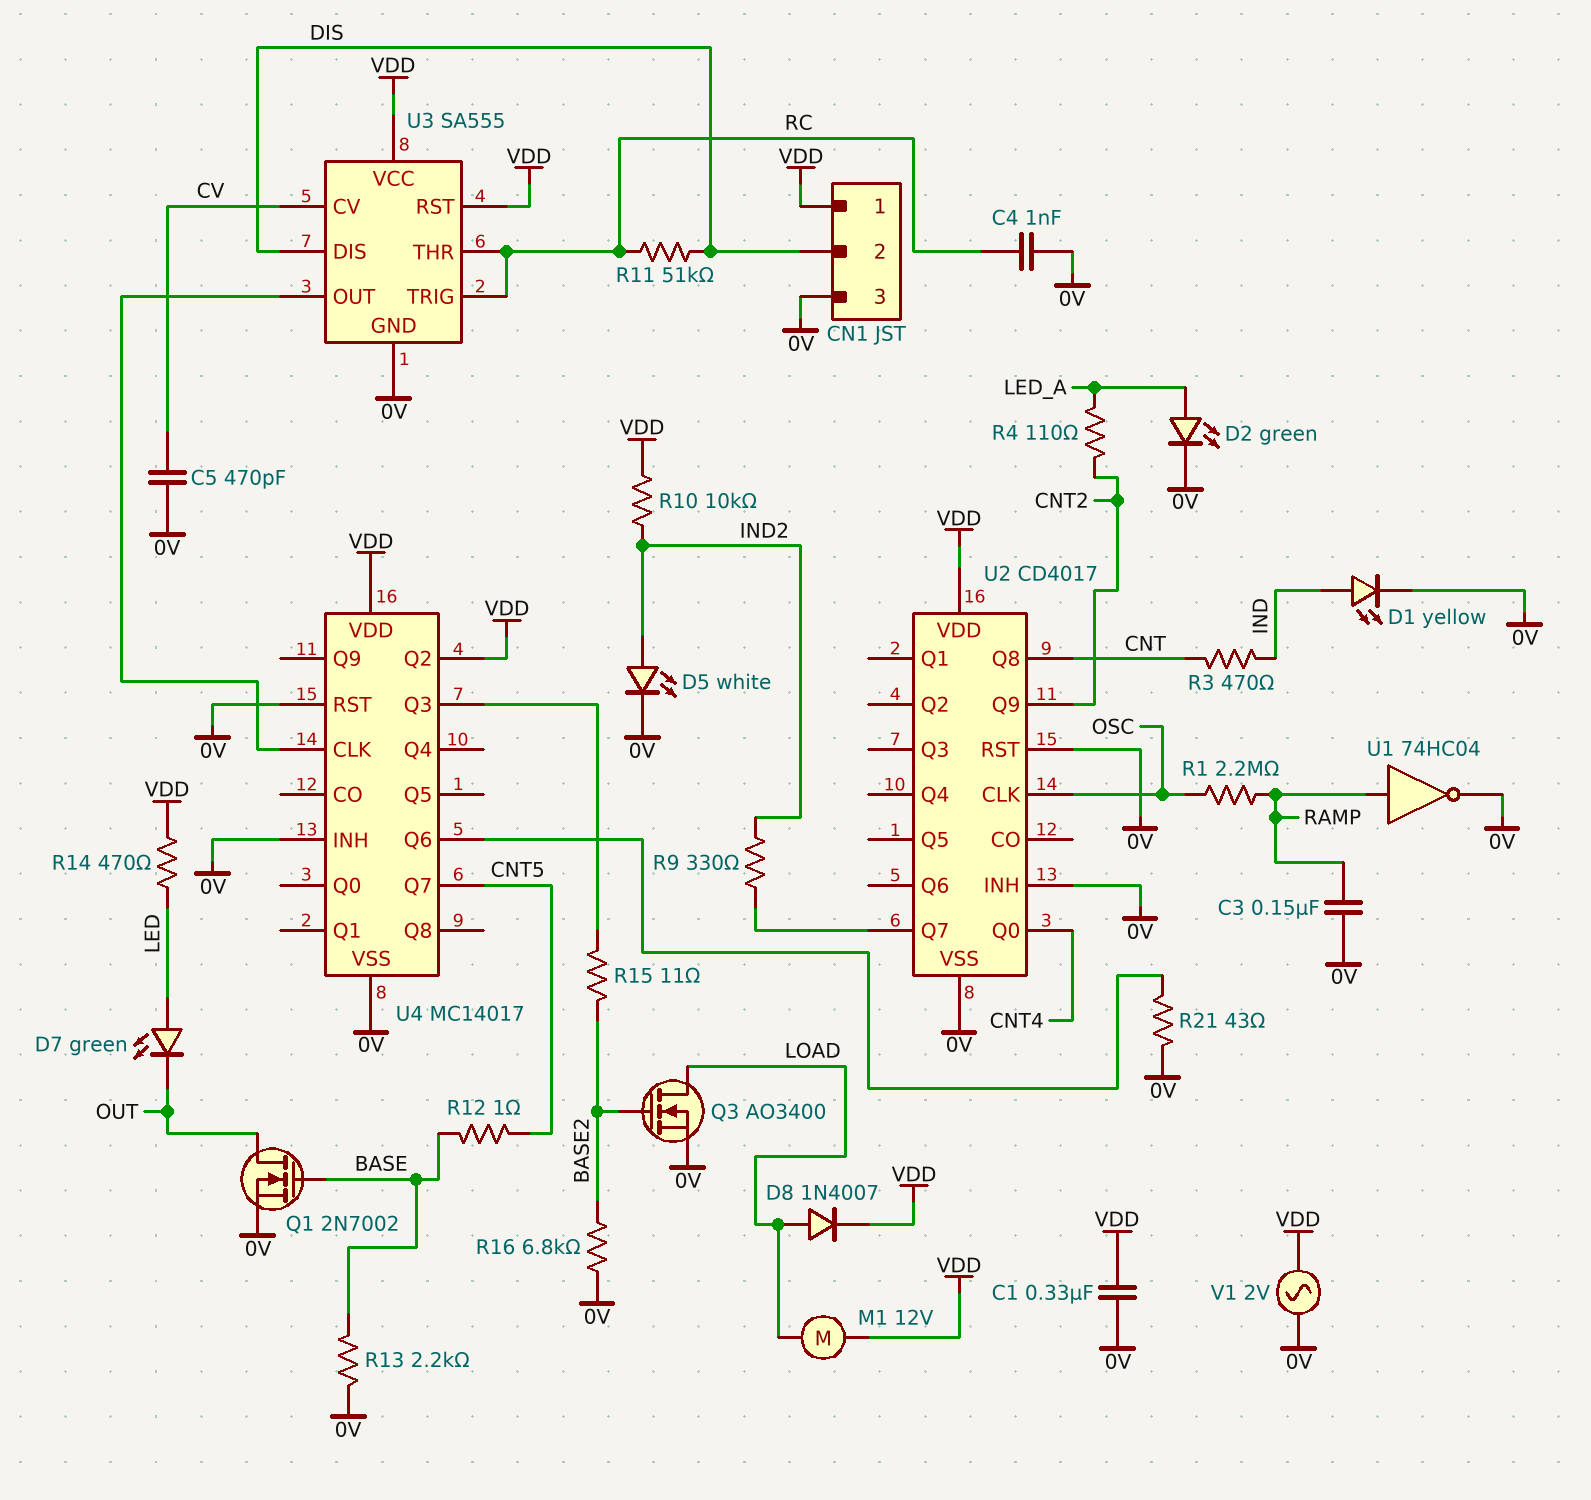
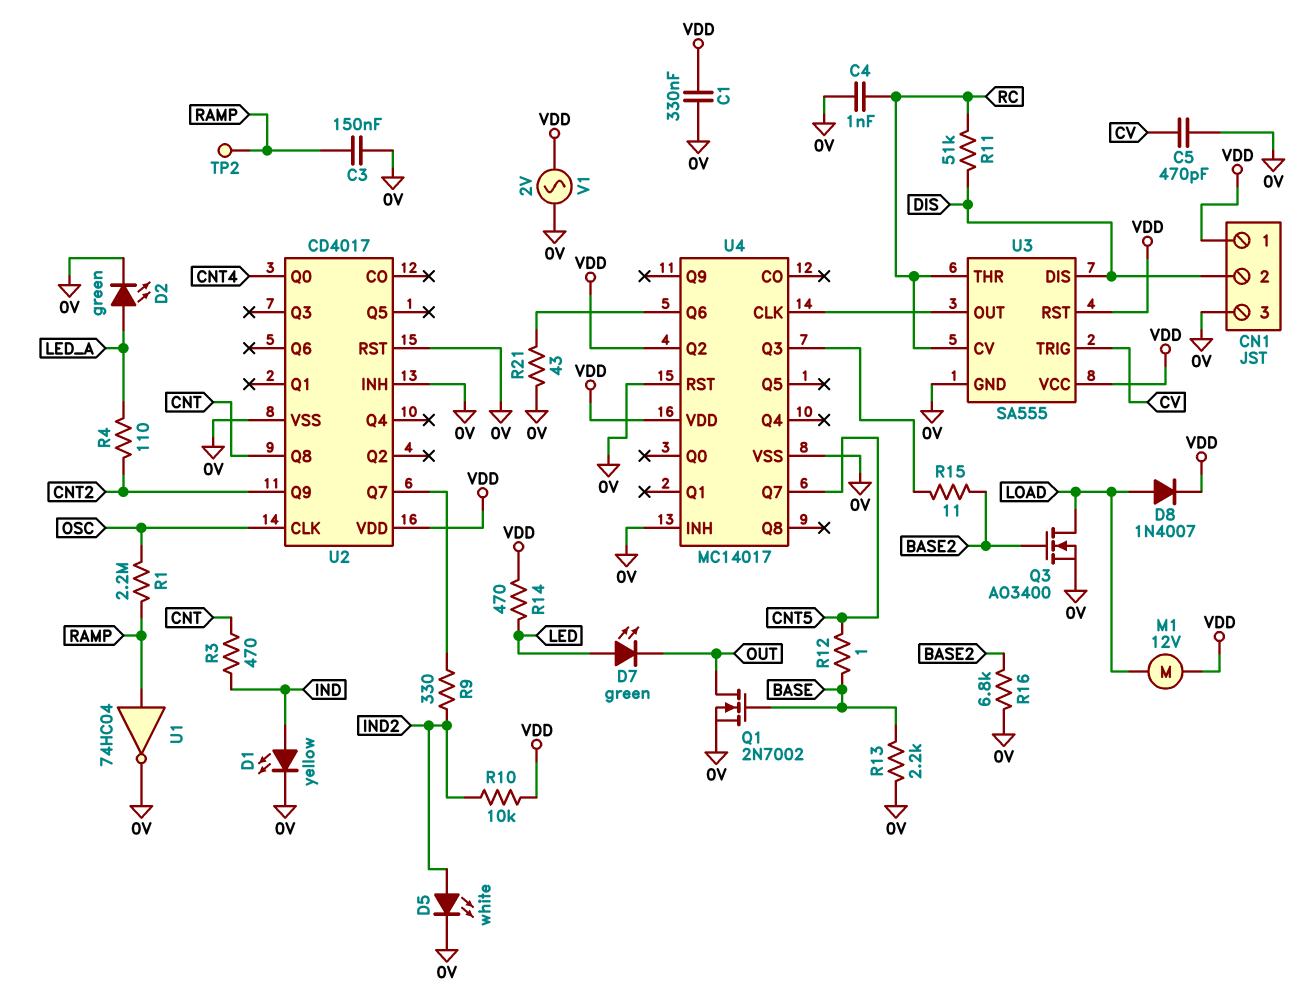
TP2: none -> test point (RAMP)
U3 pin CV: CV -> RC
U3 pin TRIG: RC -> CV

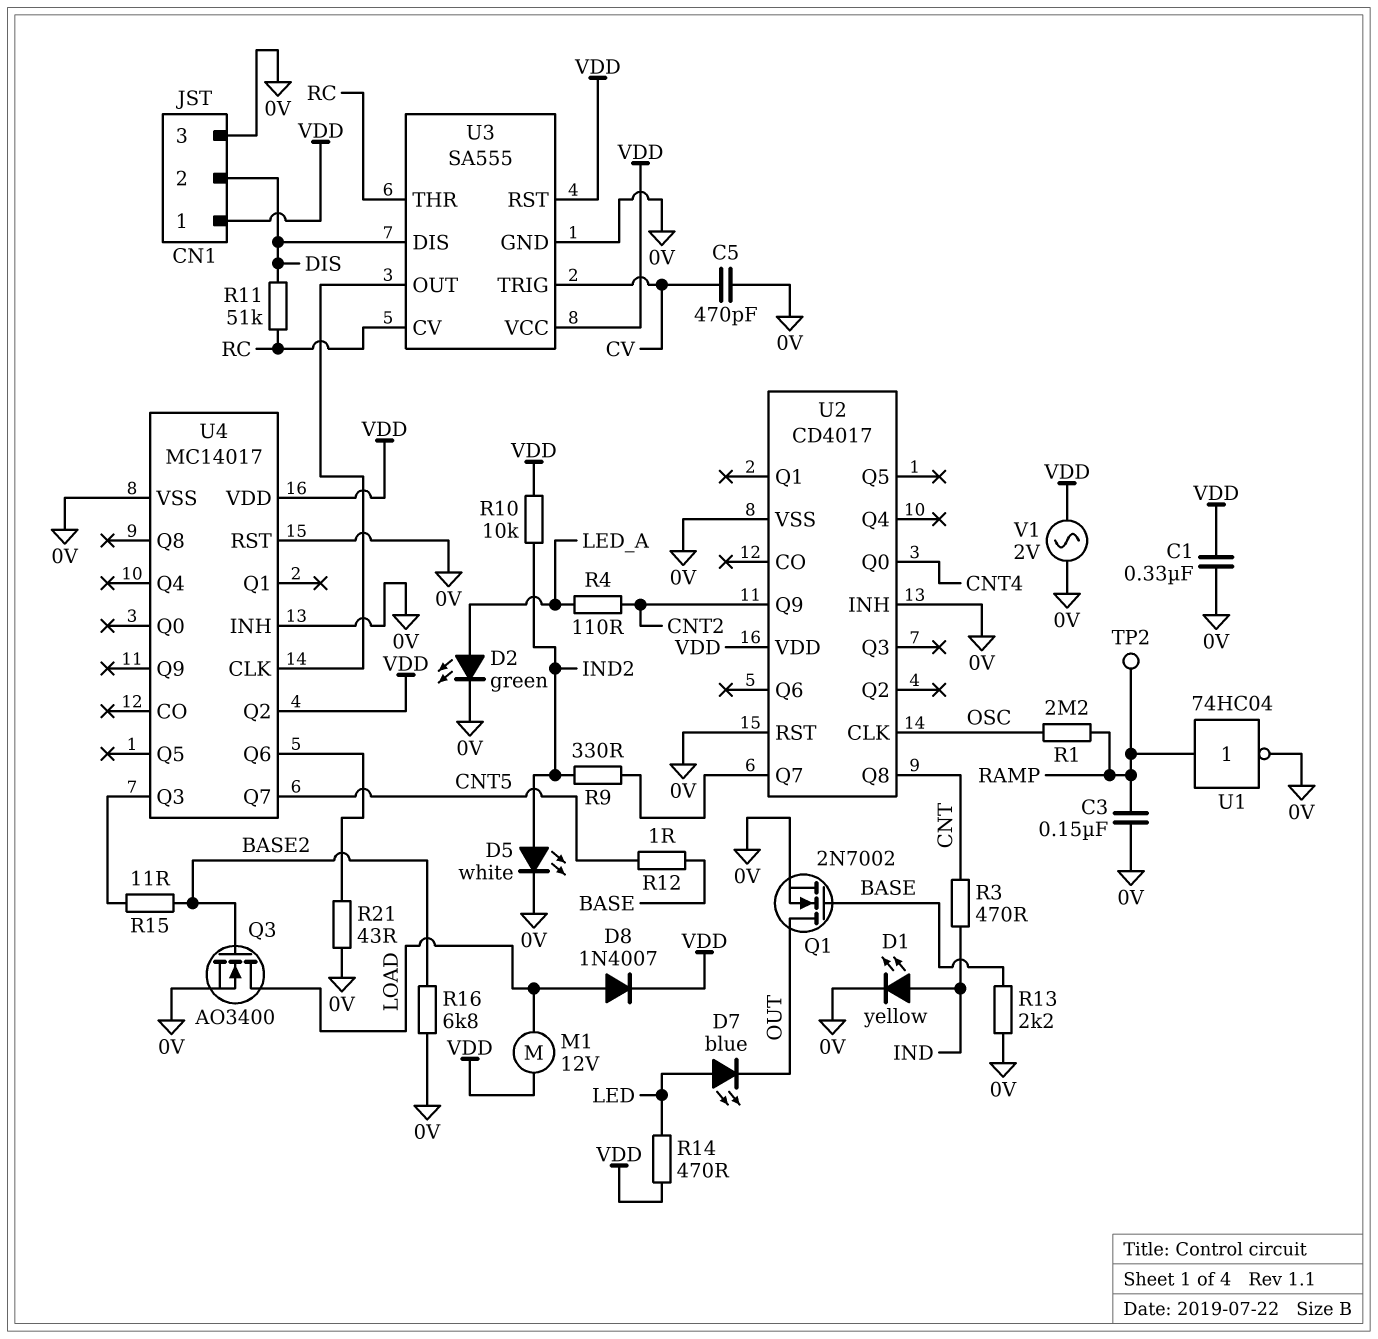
C4: 1nF (0V, RC) -> none
D7: LED green (A LED, K OUT) -> LED blue (A LED, K OUT)

